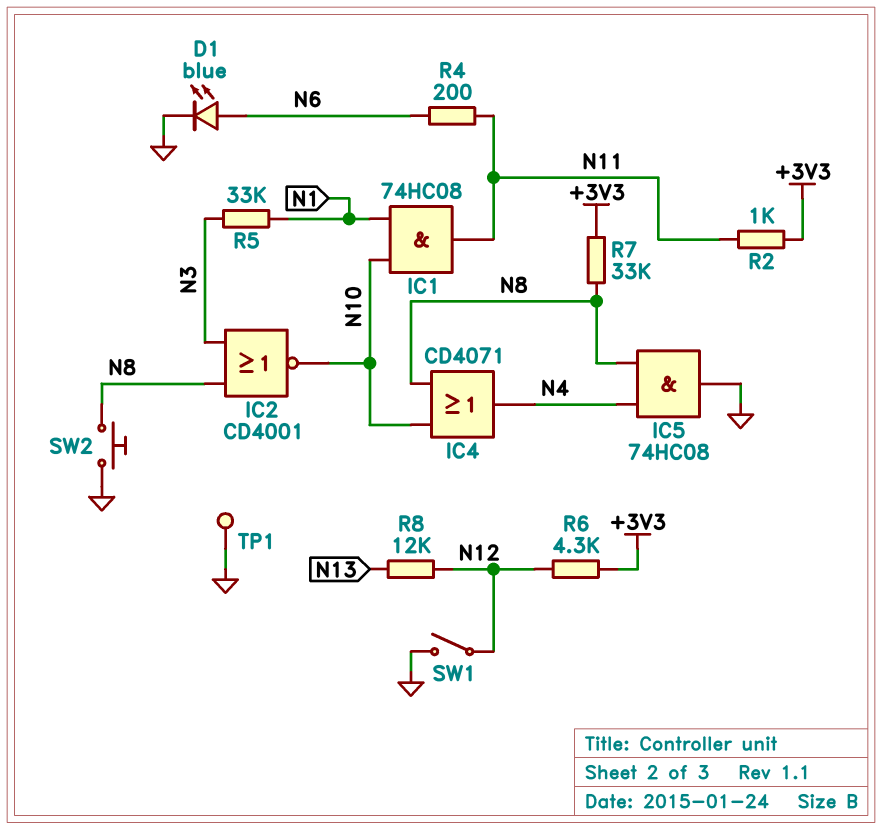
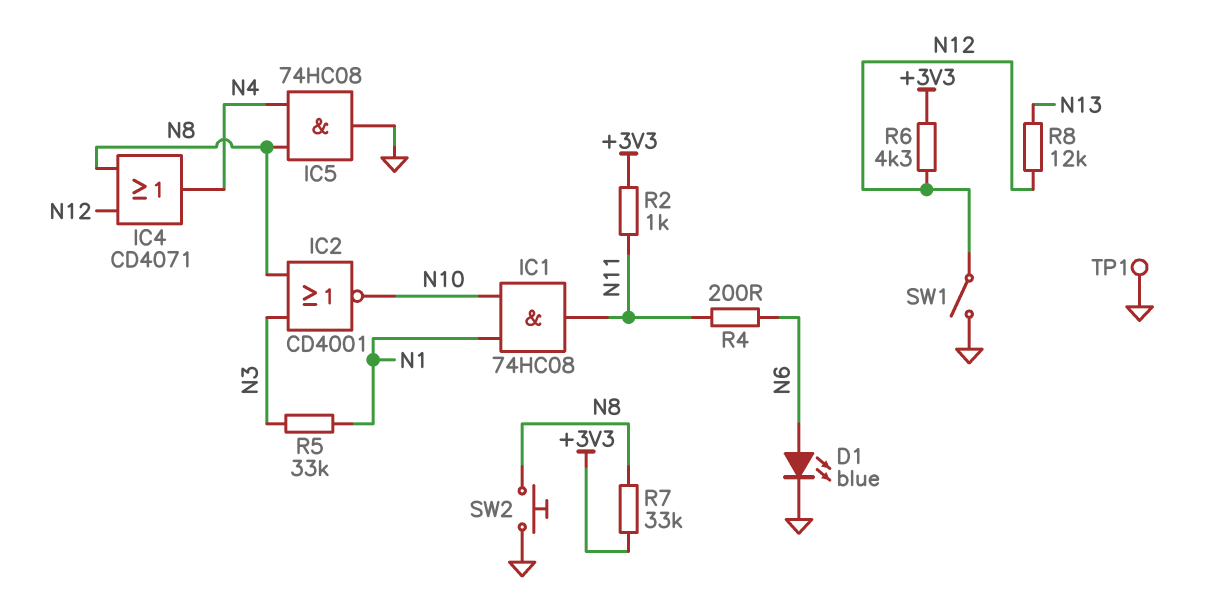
IC4: OR CD4071 (in N8, in N10, out N4) -> OR CD4071 (in N8, in N12, out N4)

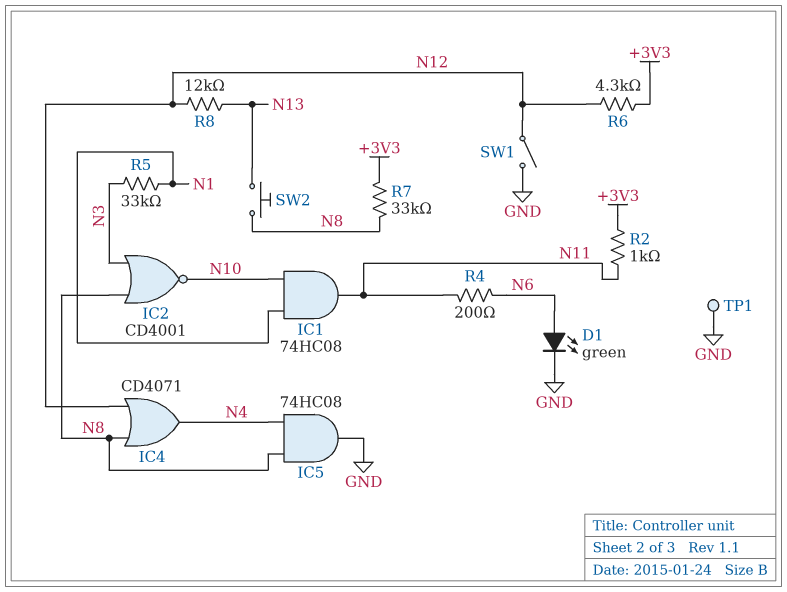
D1: LED blue (A N6, K GND) -> LED green (A N6, K GND)
SW2: button (GND, N8) -> button (N8, N13)

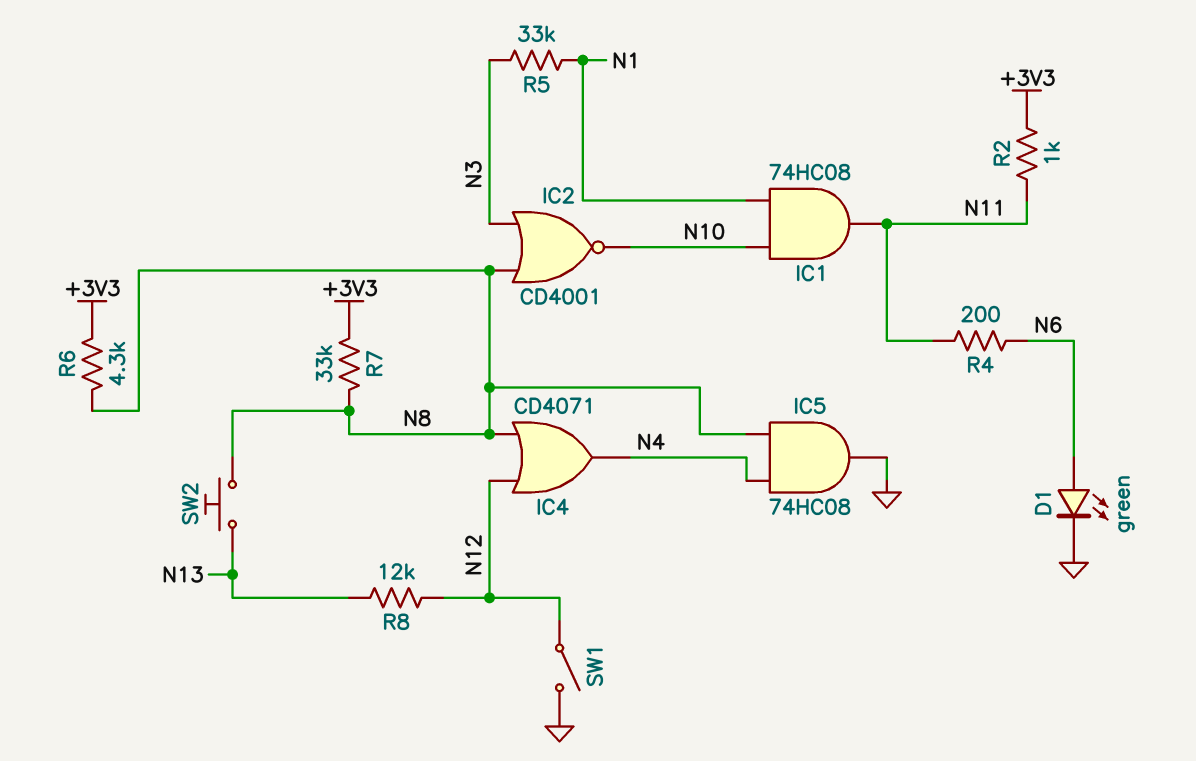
R6: 4.3k (+3V3, N12) -> 4.3k (+3V3, N8)
TP1: test point (GND) -> none

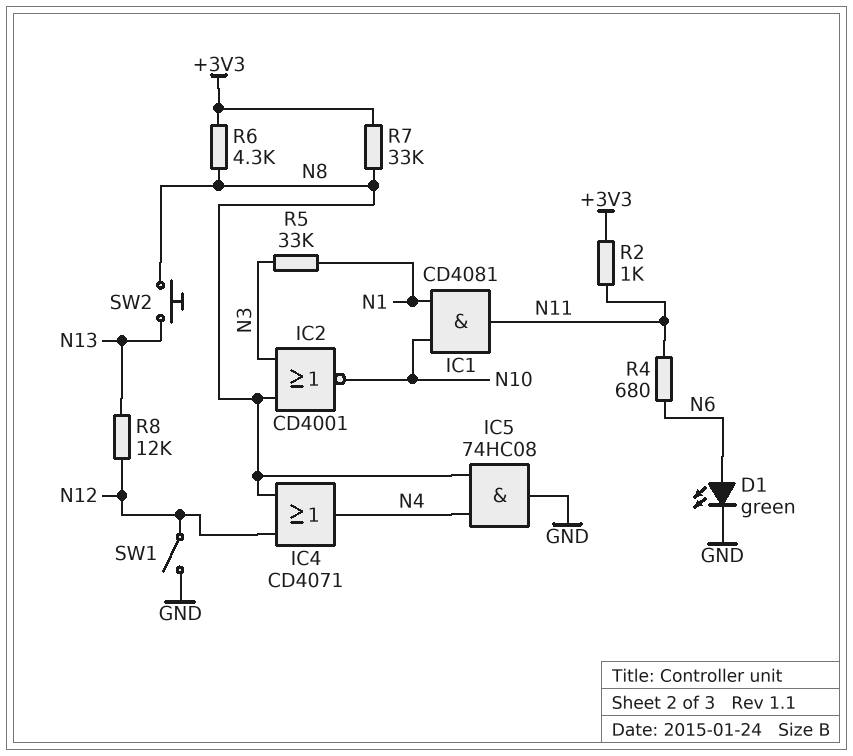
IC1: AND 74HC08 (in N1, in N10, out N11) -> AND CD4081 (in N1, in N10, out N11)
R4: 200 (N6, N11) -> 680 (N6, N11)

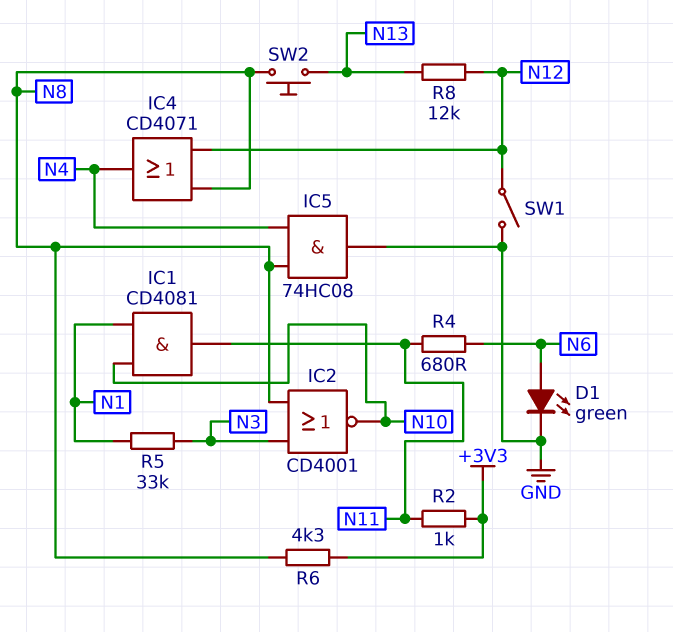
R7: 33k (+3V3, N8) -> none

